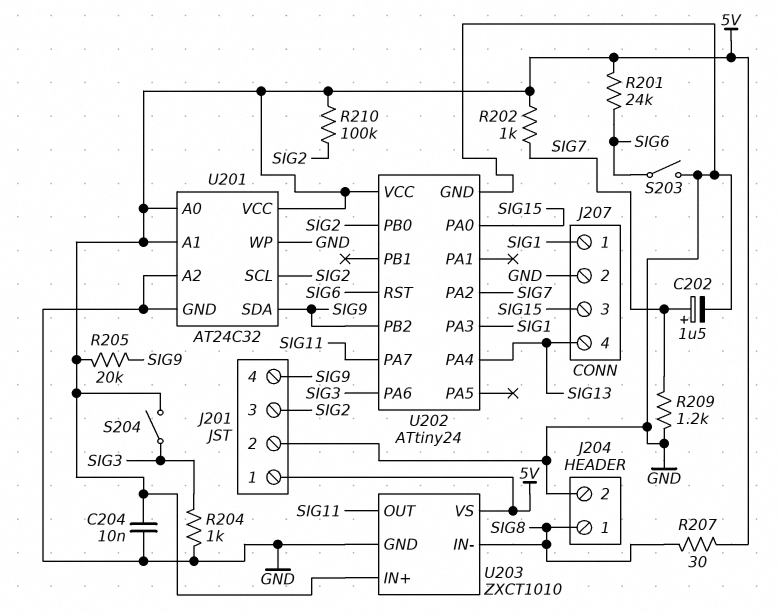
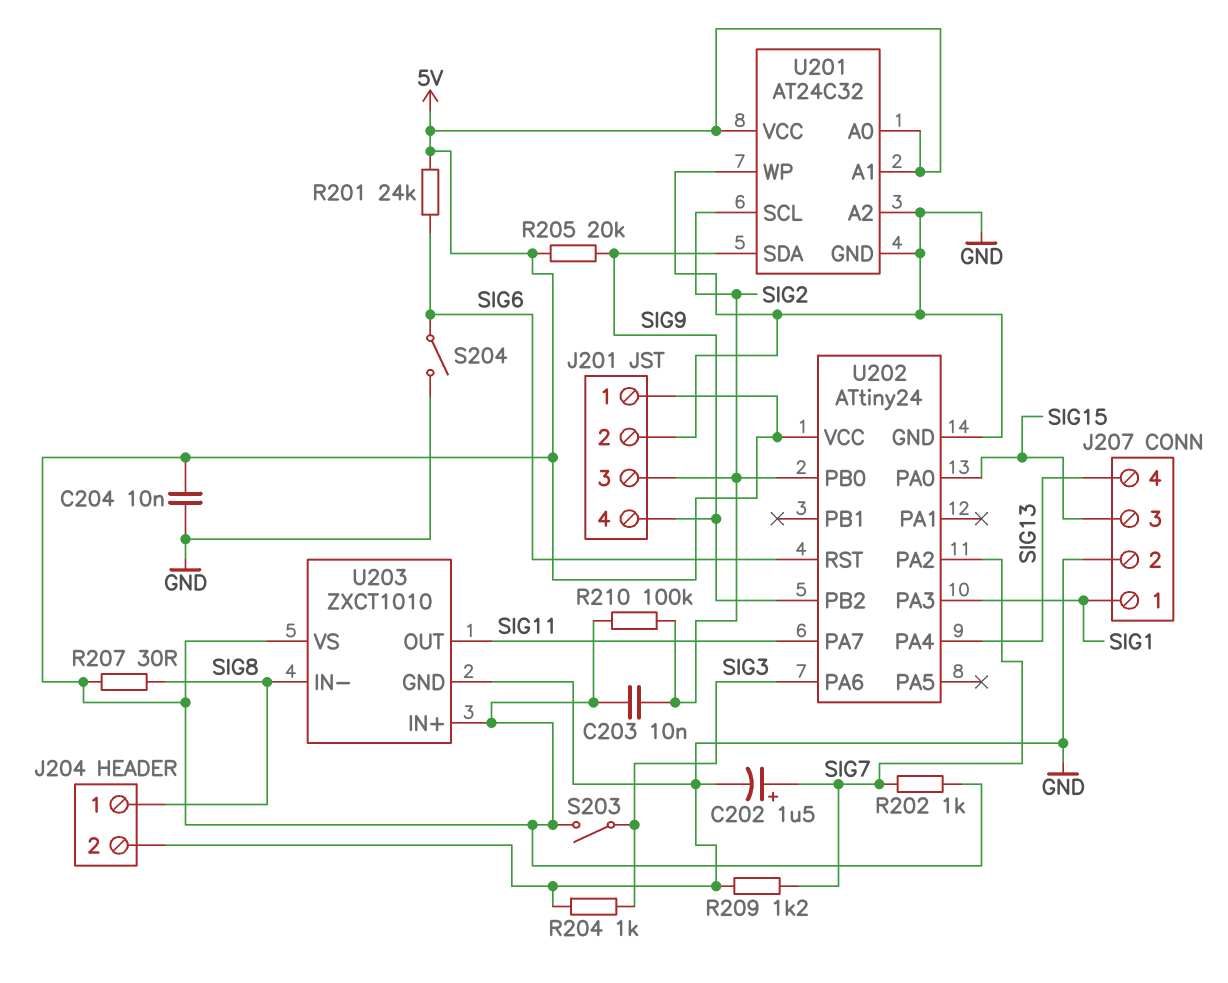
C203: none -> 10nF (5V, SIG2)
S203: switch (GND, SIG6) -> switch (5V, SIG3)
S204: switch (5V, SIG3) -> switch (GND, SIG6)

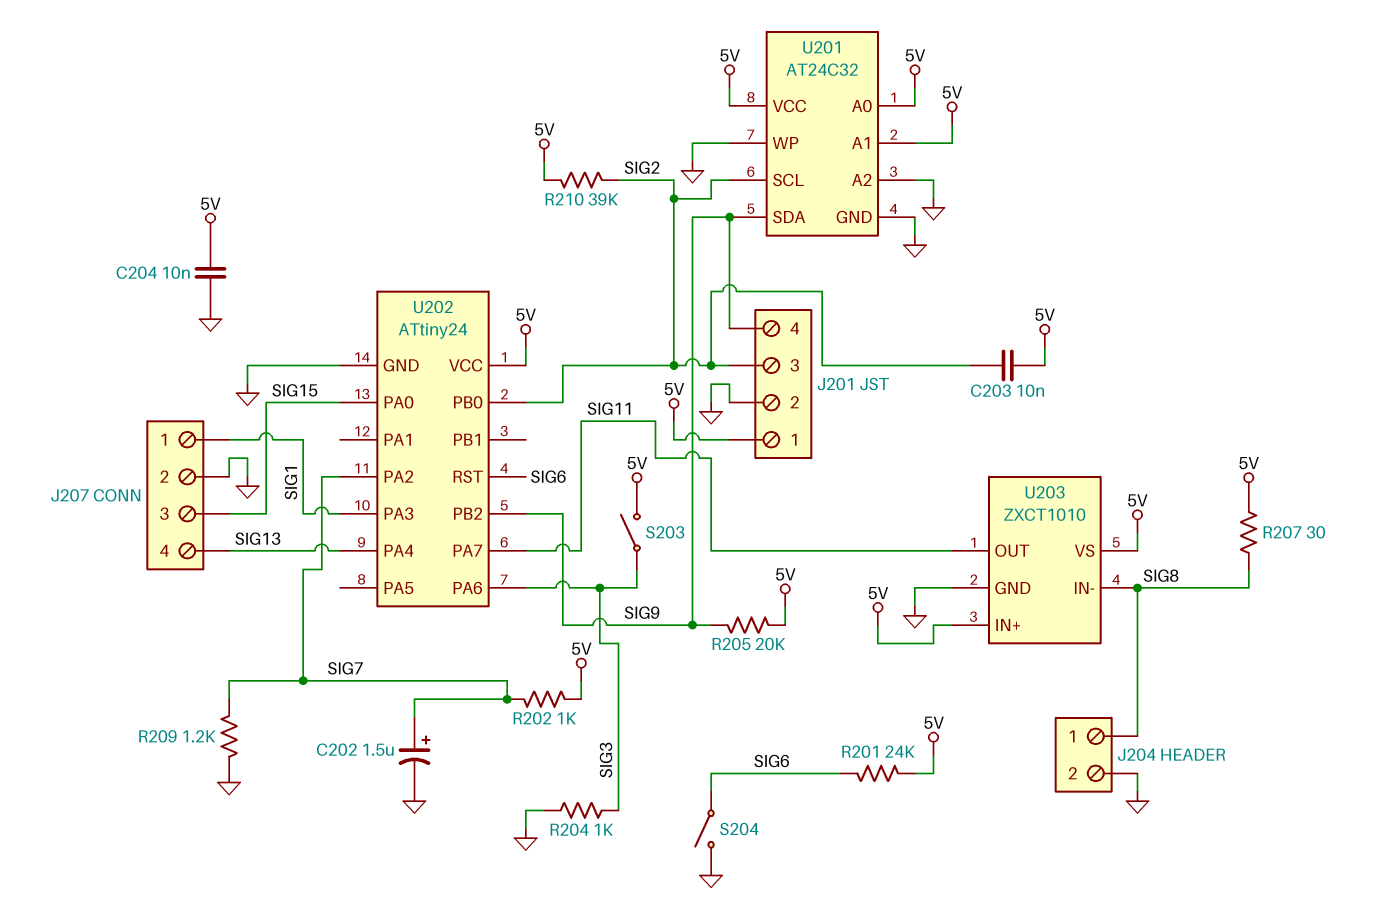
R210: 100k (5V, SIG2) -> 39k (5V, SIG2)

